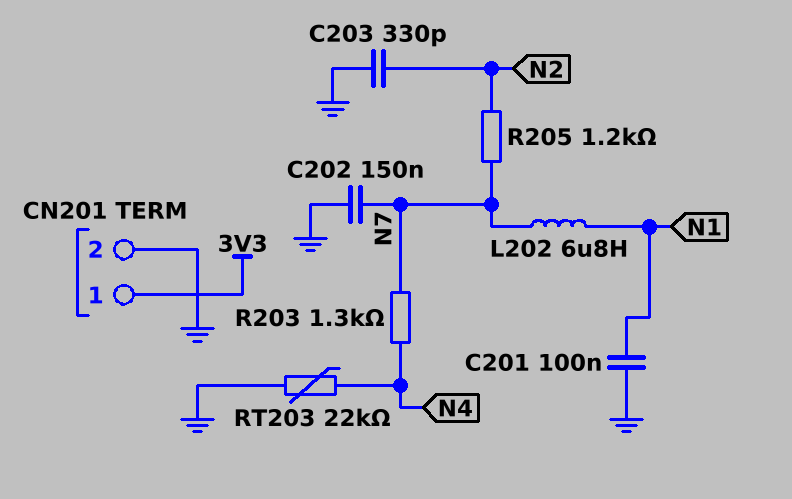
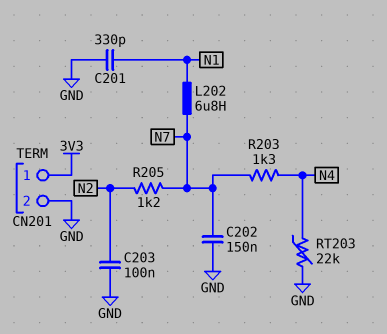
C201: 100nF (GND, N1) -> 330pF (GND, N1)
C203: 330pF (GND, N2) -> 100nF (GND, N2)

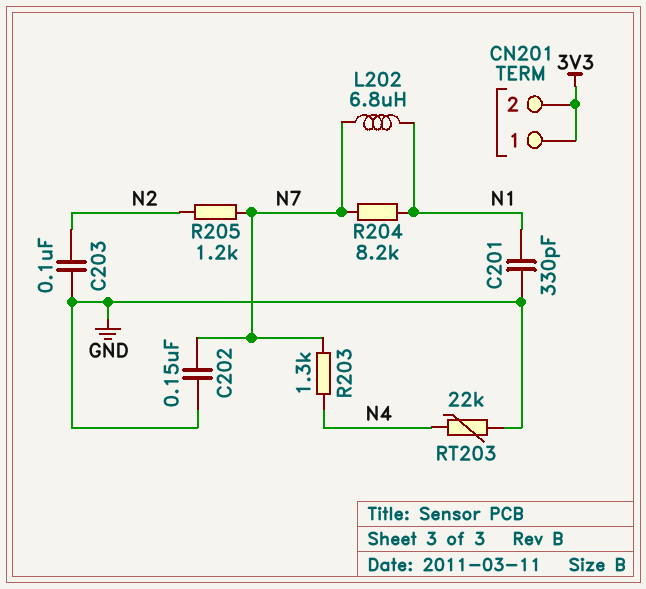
CN201 pin 2: GND -> 3V3
R204: none -> 8.2k (N1, N7)

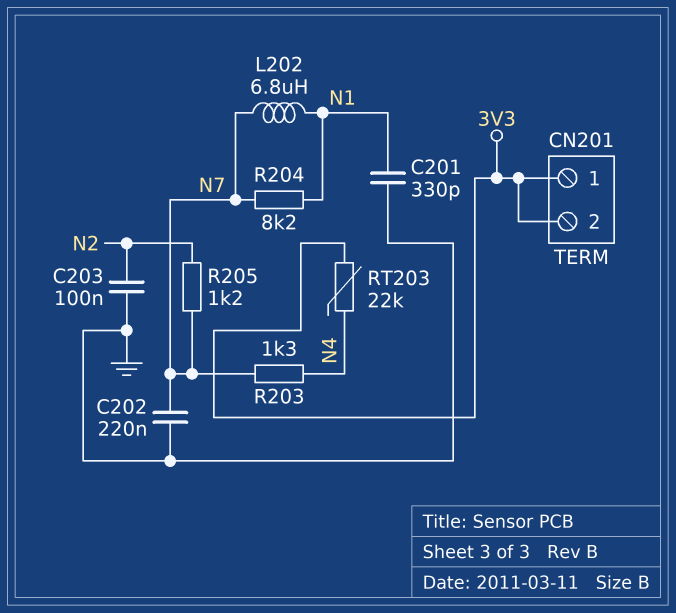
C202: 150nF (GND, N7) -> 220nF (GND, N7)
RT203: 22k (GND, N4) -> 22k (3V3, N4)

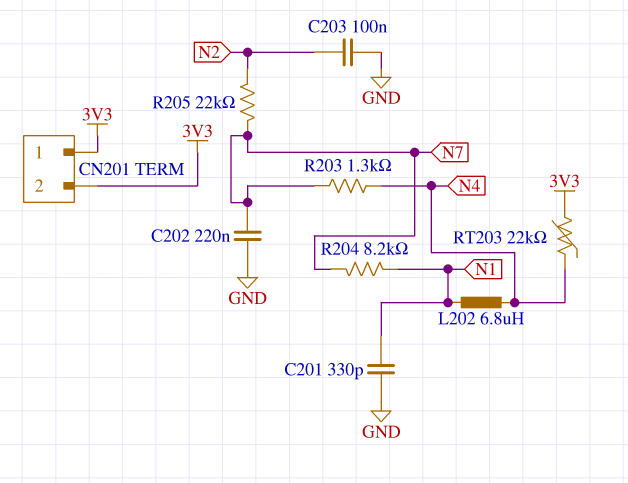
L202: 6.8uH (N1, N7) -> 6.8uH (N1, N4)
R205: 1.2k (N2, N7) -> 22k (N2, N7)

